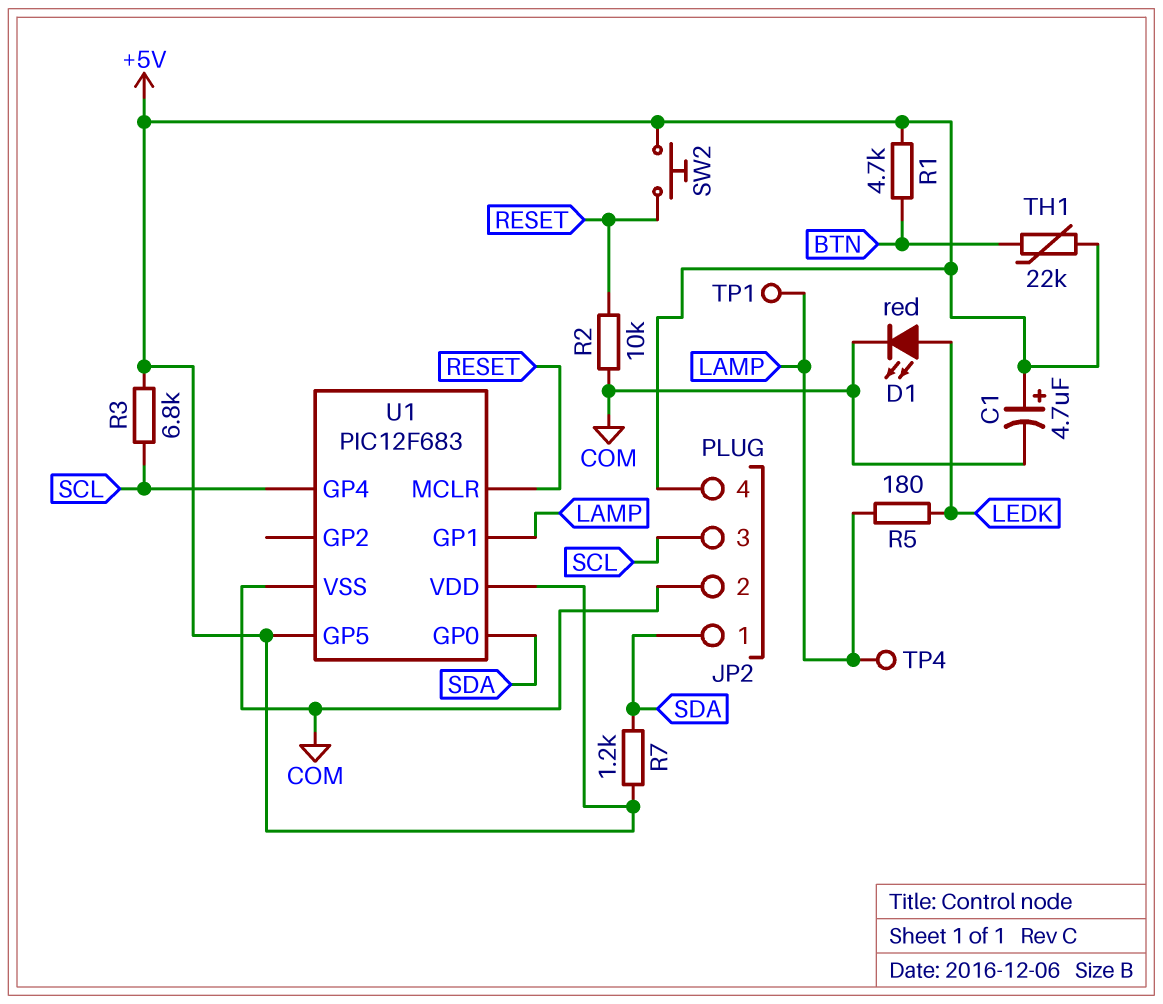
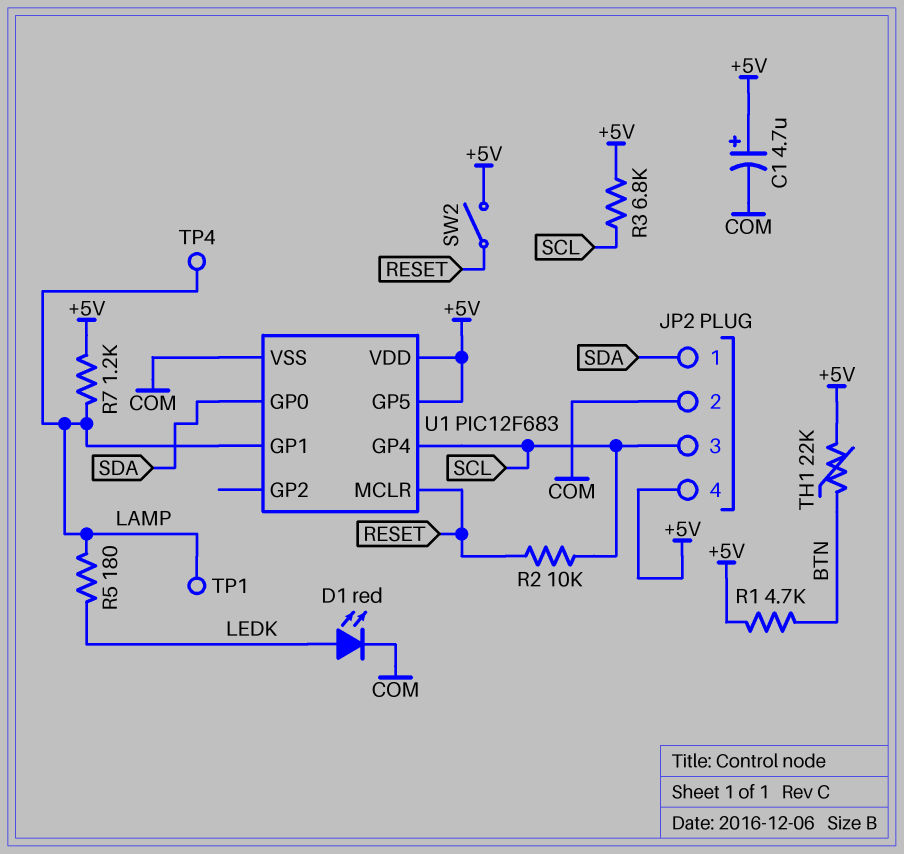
R2: 10k (COM, RESET) -> 10k (RESET, SCL)
R7: 1.2k (+5V, SDA) -> 1.2k (+5V, LAMP)
SW2: button (+5V, RESET) -> switch (+5V, RESET)

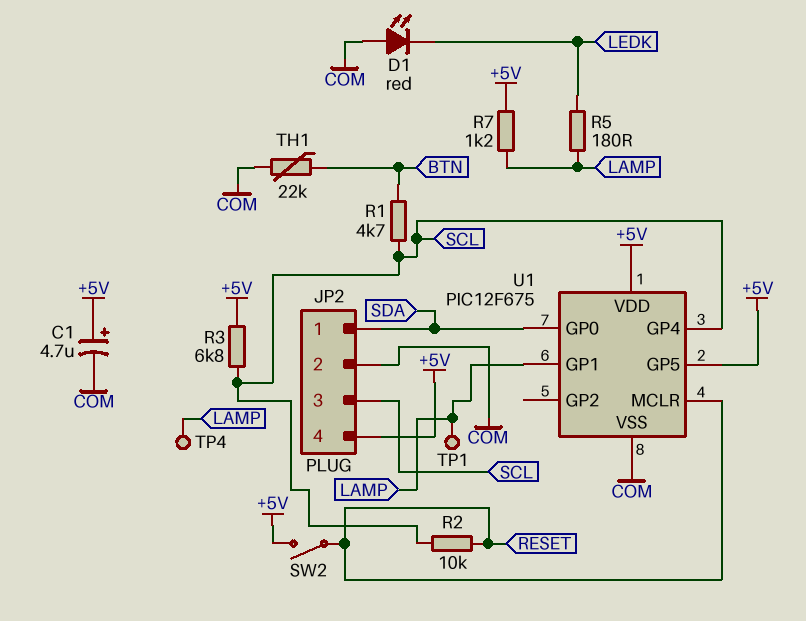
D1: LED red (A LEDK, K COM) -> LED red (A COM, K LEDK)
R1: 4.7k (+5V, BTN) -> 4.7k (BTN, SCL)
TH1: 22k (+5V, BTN) -> 22k (BTN, COM)
U1: PIC12F683 -> PIC12F675

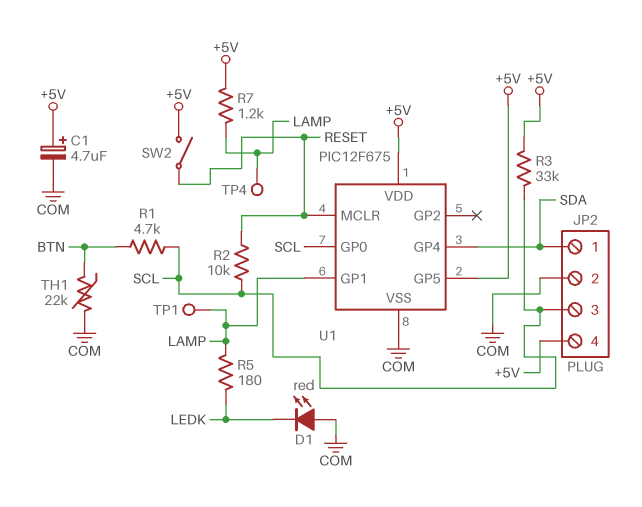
R3: 6.8k (+5V, SCL) -> 33k (+5V, SCL)
U1 pin GP0: SDA -> SCL
U1 pin GP4: SCL -> SDA

